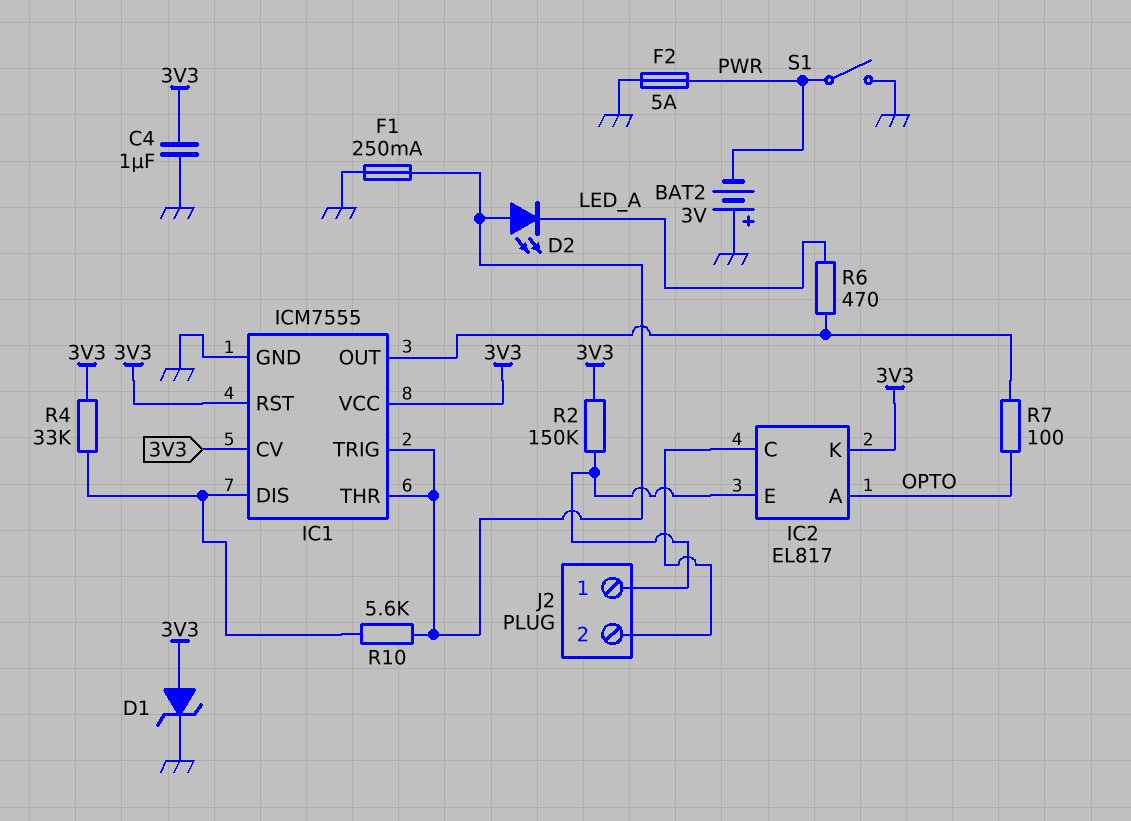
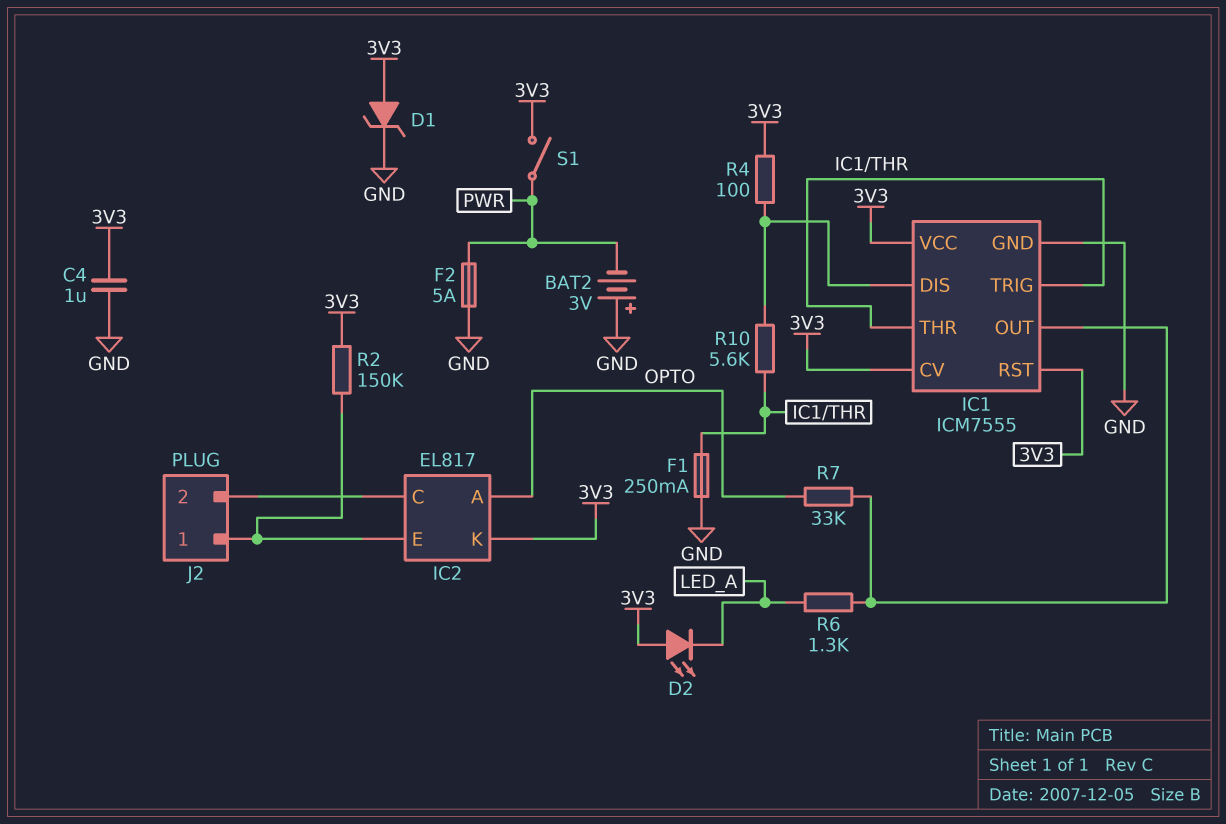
D2: LED (A IC1/THR, K LED_A) -> LED (A 3V3, K LED_A)
R4: 33k (3V3, IC1/DIS) -> 100 (3V3, IC1/DIS)
R6: 470 (IC1/OUT, LED_A) -> 1.3k (IC1/OUT, LED_A)
R7: 100 (IC1/OUT, OPTO) -> 33k (IC1/OUT, OPTO)
S1: switch (GND, PWR) -> switch (3V3, PWR)

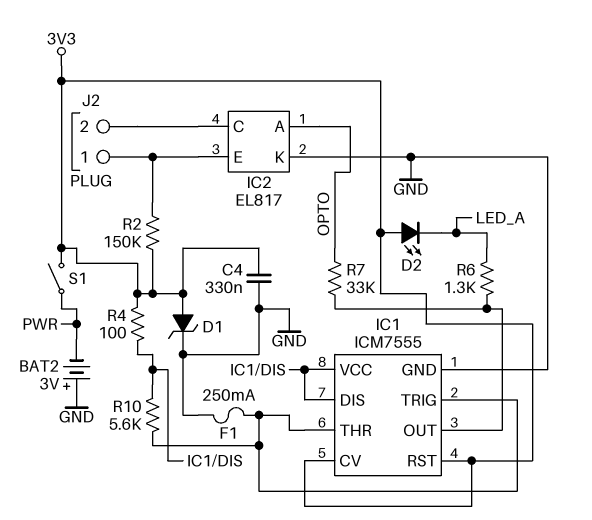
C4: 1uF (3V3, GND) -> 330nF (3V3, GND)
F2: 5A (GND, PWR) -> none
IC1 pin VCC: 3V3 -> IC1/DIS
IC2 pin K: 3V3 -> GND

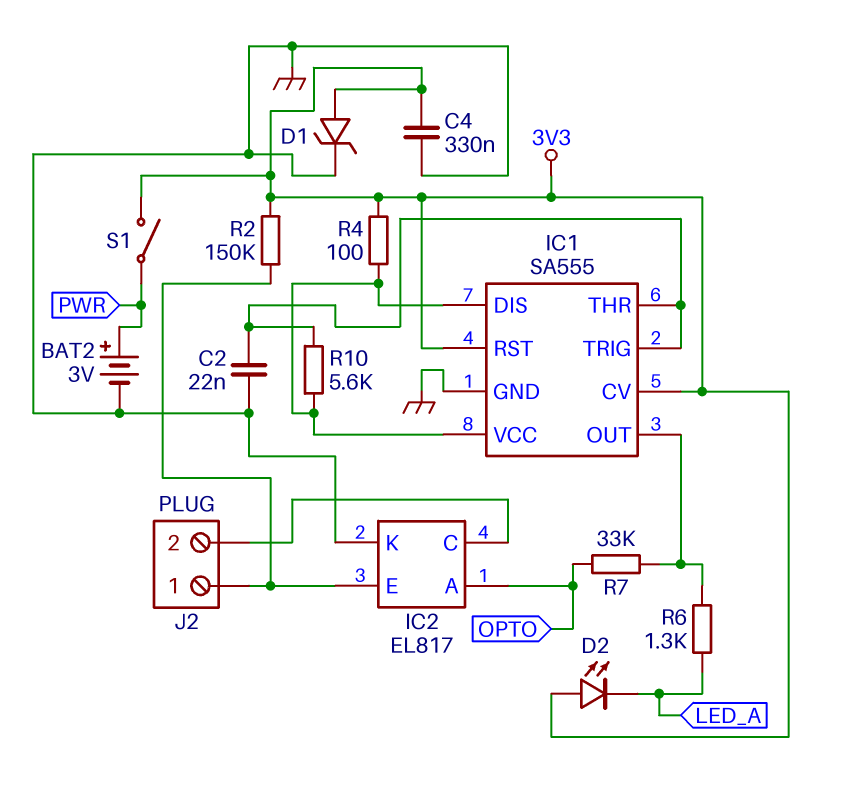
BAT2: 3V (plus GND, minus PWR) -> 3V (plus PWR, minus GND)
C2: none -> 22nF (GND, IC1/THR)
F1: 250mA (GND, IC1/THR) -> none
IC1: ICM7555 -> SA555

